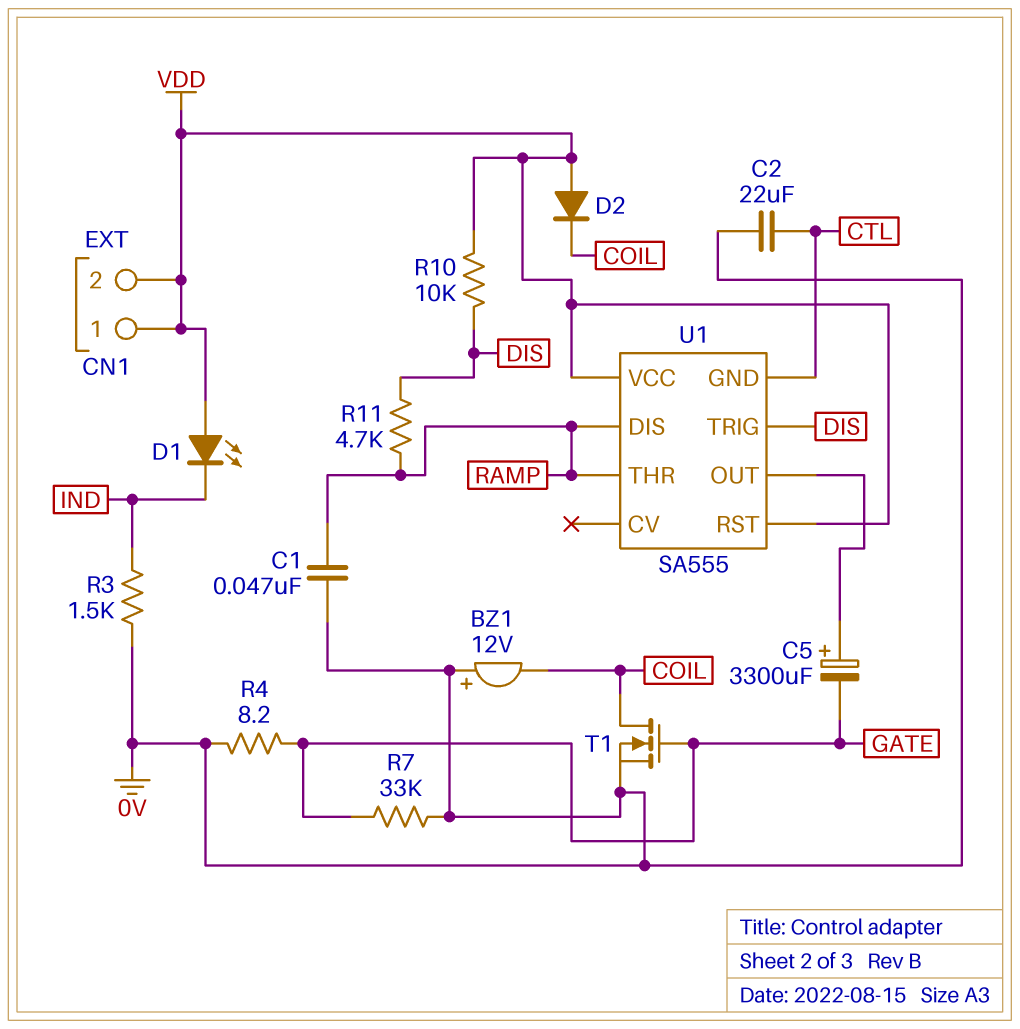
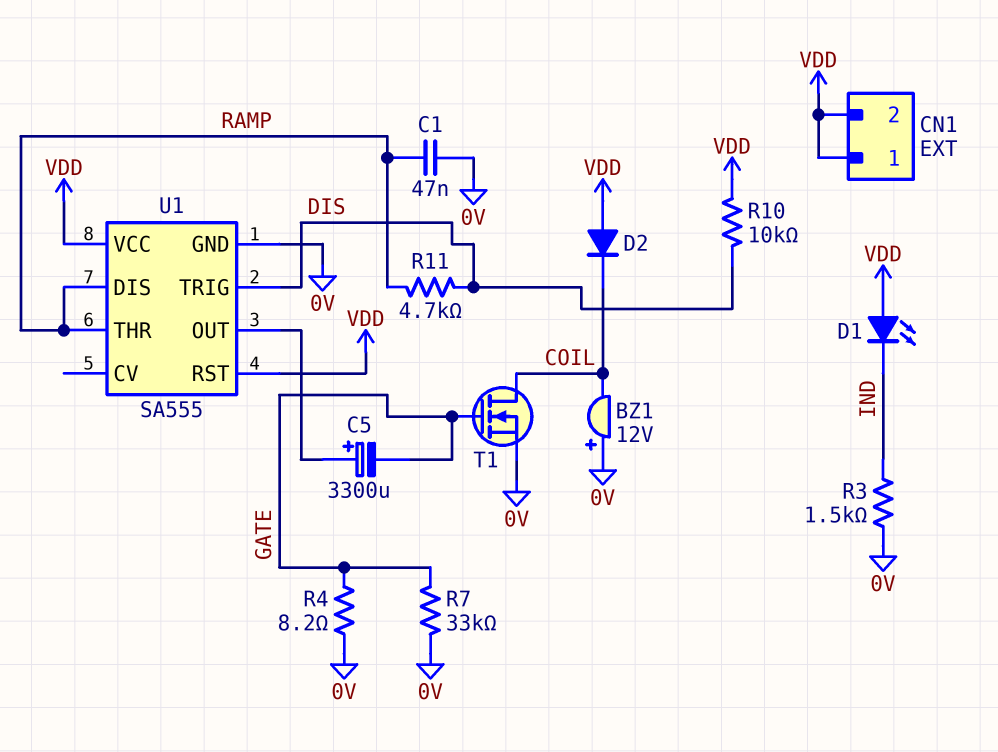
C2: 22uF (0V, CTL) -> none
U1 pin GND: CTL -> 0V

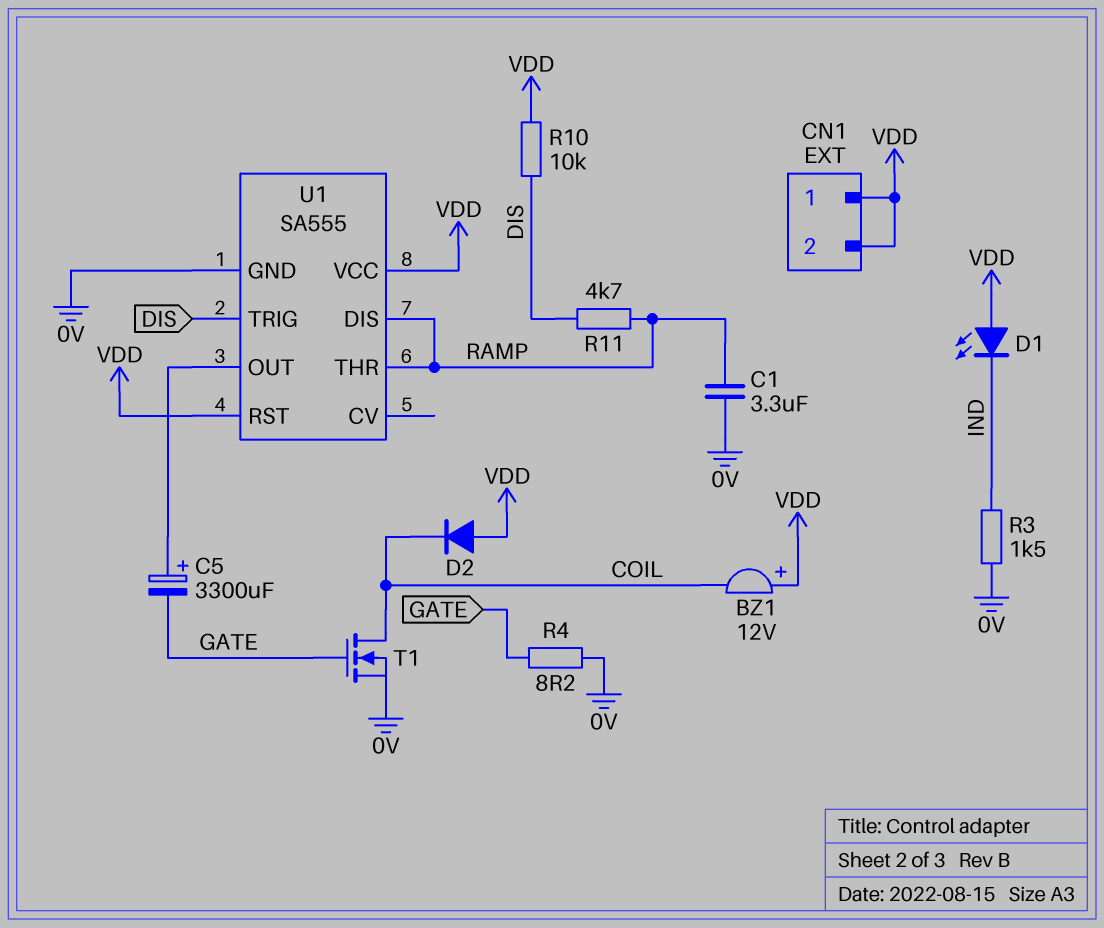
BZ1: buzzer 12V (plus 0V, minus COIL) -> buzzer 12V (plus VDD, minus COIL)
C1: 47nF (0V, RAMP) -> 3.3uF (0V, RAMP)
R7: 33k (0V, GATE) -> none

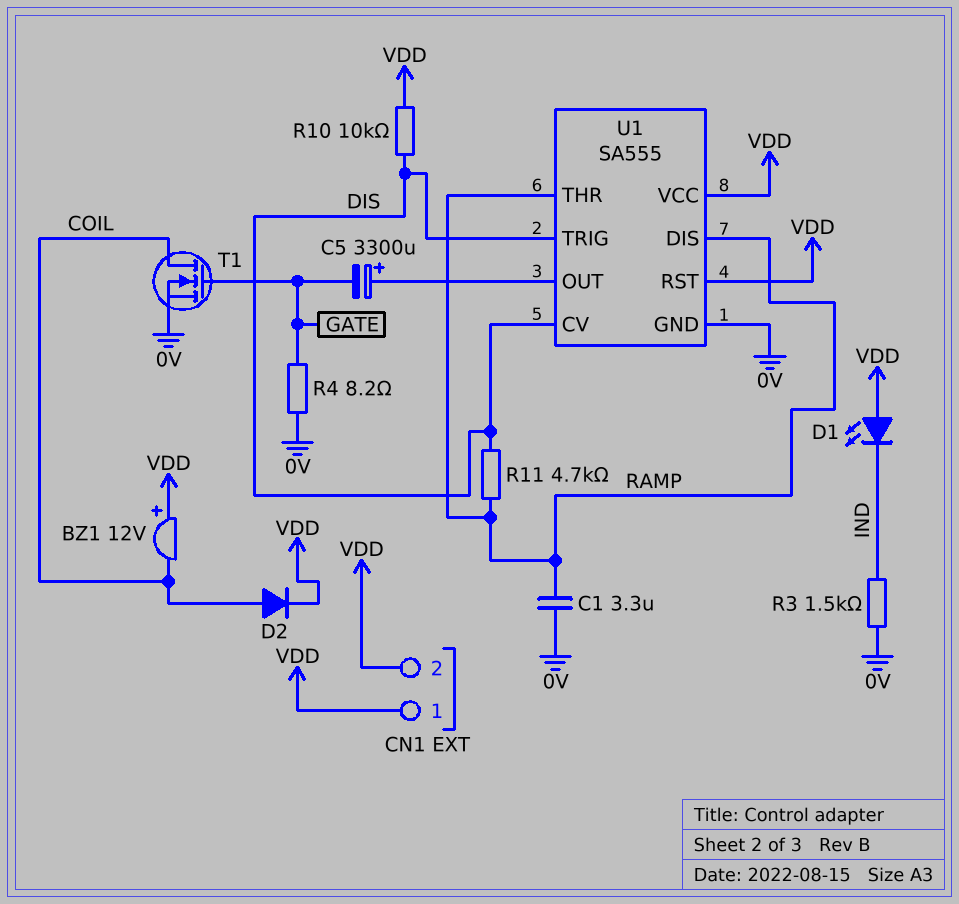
D2: diode (A VDD, K COIL) -> diode (A COIL, K VDD)
U1 pin CV: none -> DIS

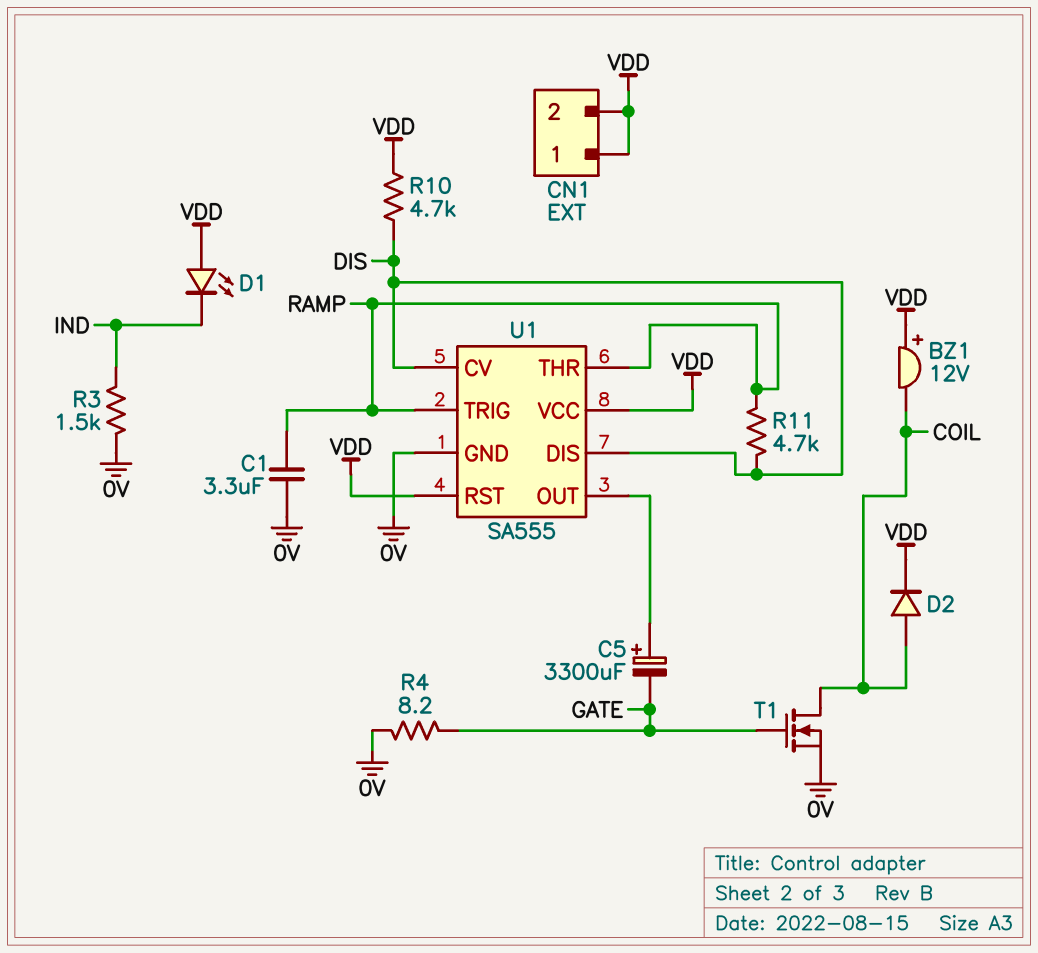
R10: 10k (DIS, VDD) -> 4.7k (DIS, VDD)
U1 pin DIS: RAMP -> DIS
U1 pin TRIG: DIS -> RAMP

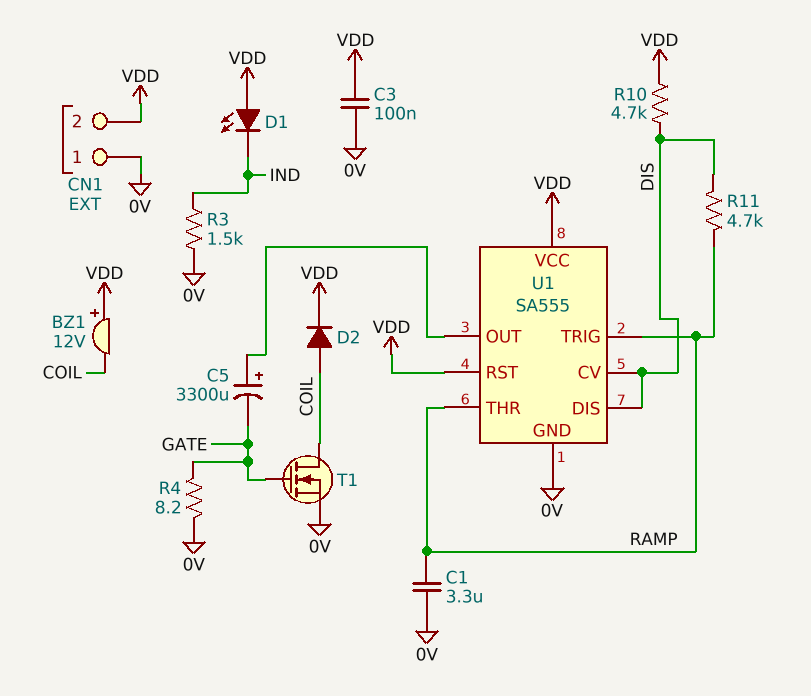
C3: none -> 100nF (0V, VDD)
CN1 pin 1: VDD -> 0V

